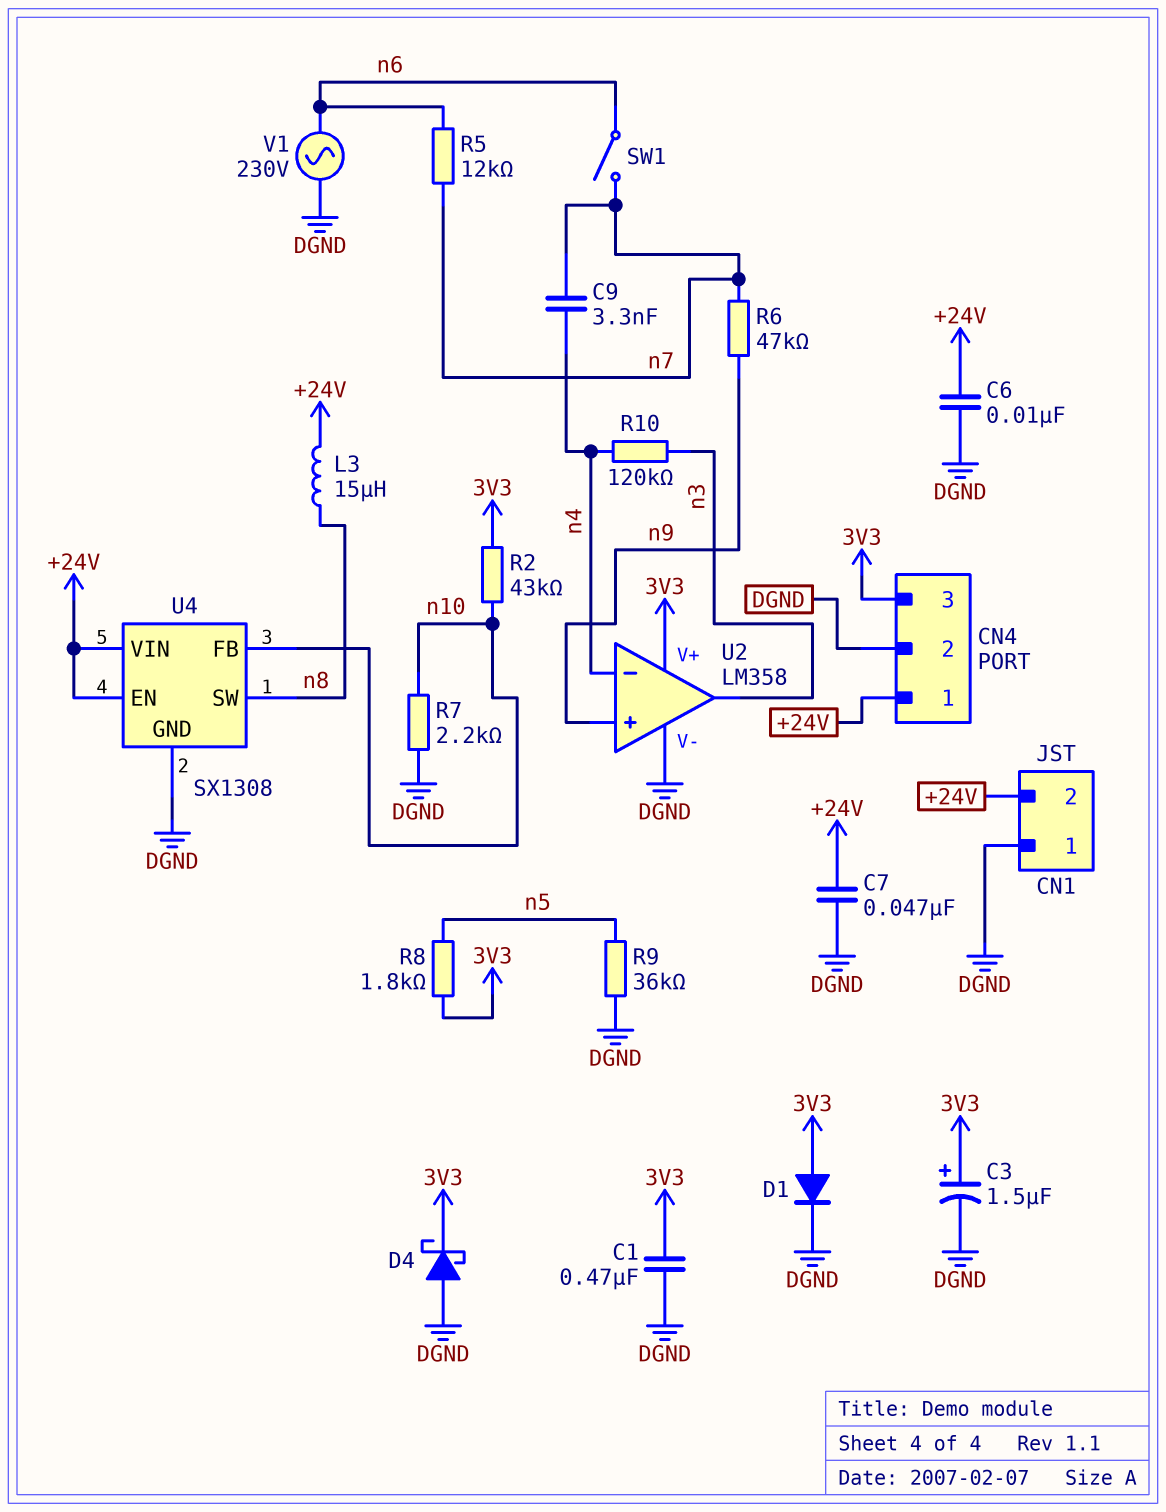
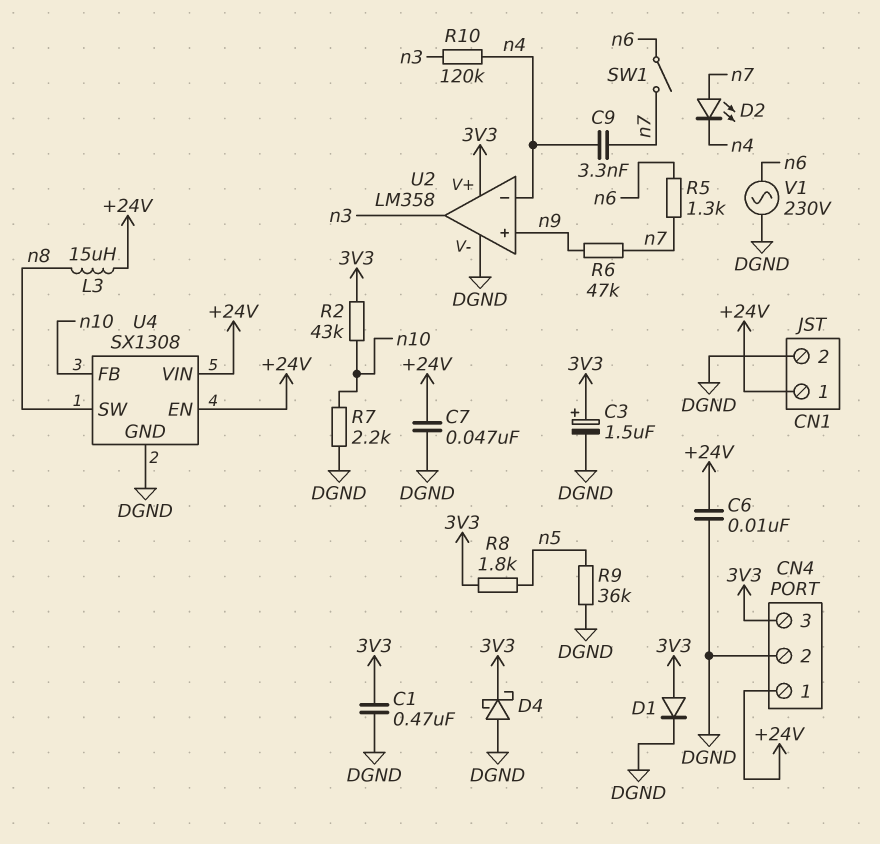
CN1 pin 1: DGND -> +24V
CN1 pin 2: +24V -> DGND
D2: none -> LED (A n7, K n4)
R5: 12k (n6, n7) -> 1.3k (n6, n7)

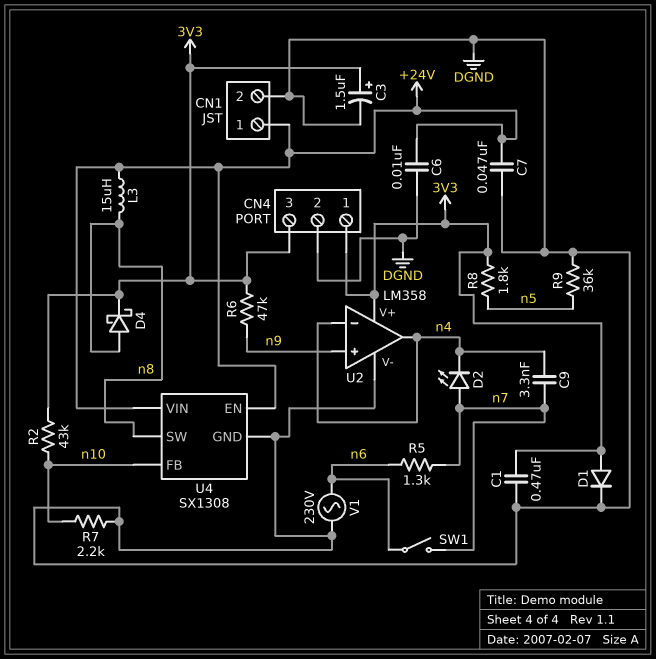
CN4 pin 1: +24V -> 3V3
D4: schottky (A DGND, K 3V3) -> schottky (A n8, K 3V3)
R6: 47k (n7, n9) -> 47k (3V3, n9)
R10: 120k (n3, n4) -> none
U2 pin out: n3 -> n4

